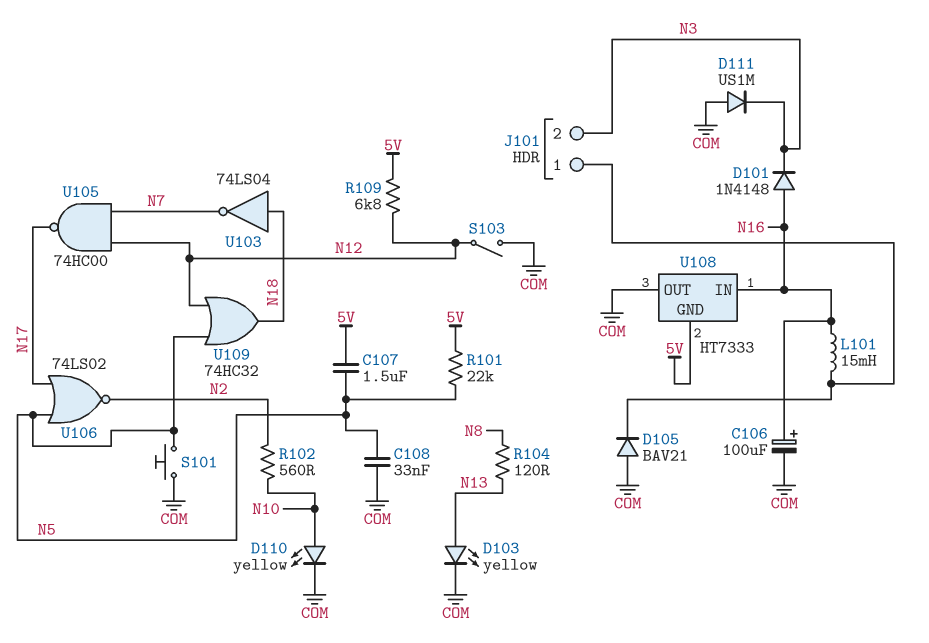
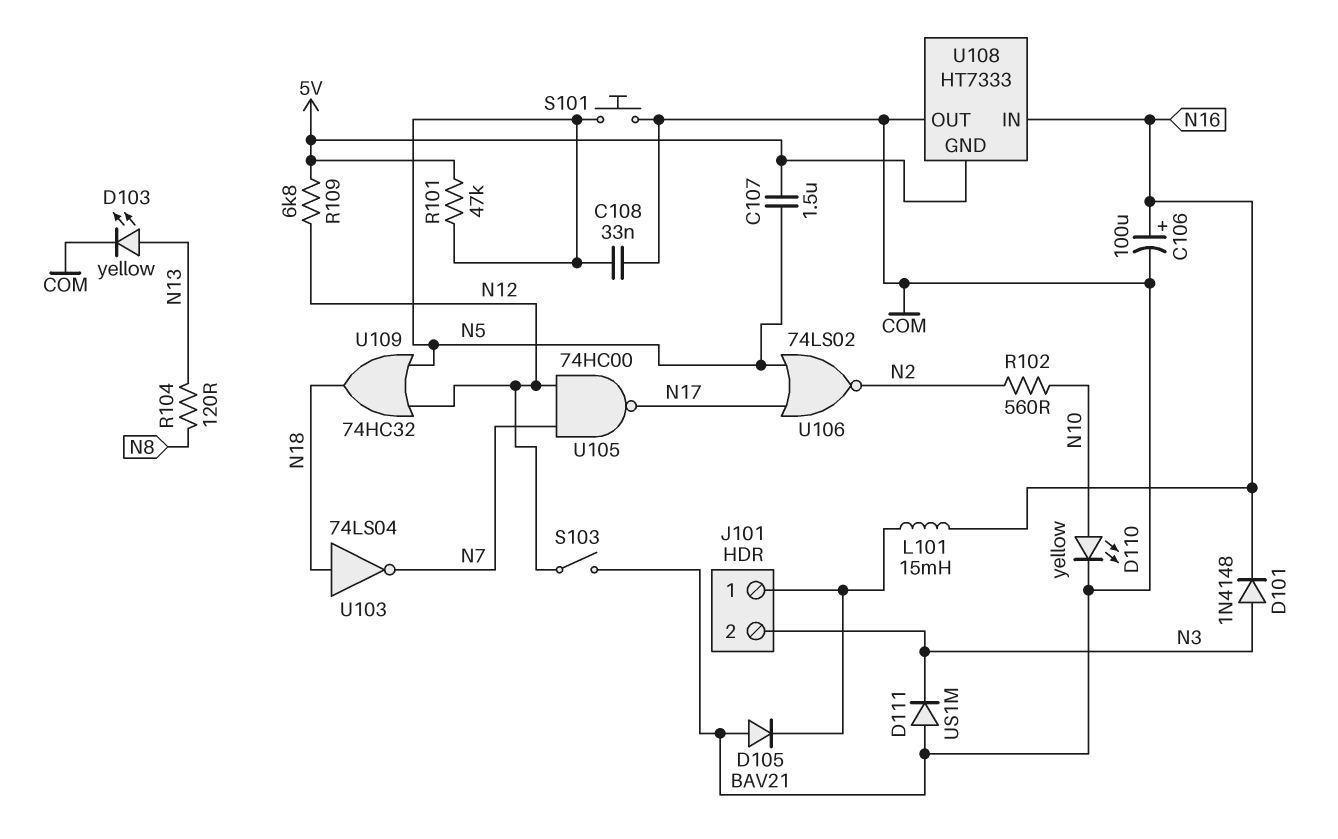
D101: diode 1N4148 (A N16, K N3) -> diode 1N4148 (A N3, K N16)
R101: 22k (5V, N5) -> 47k (5V, N5)

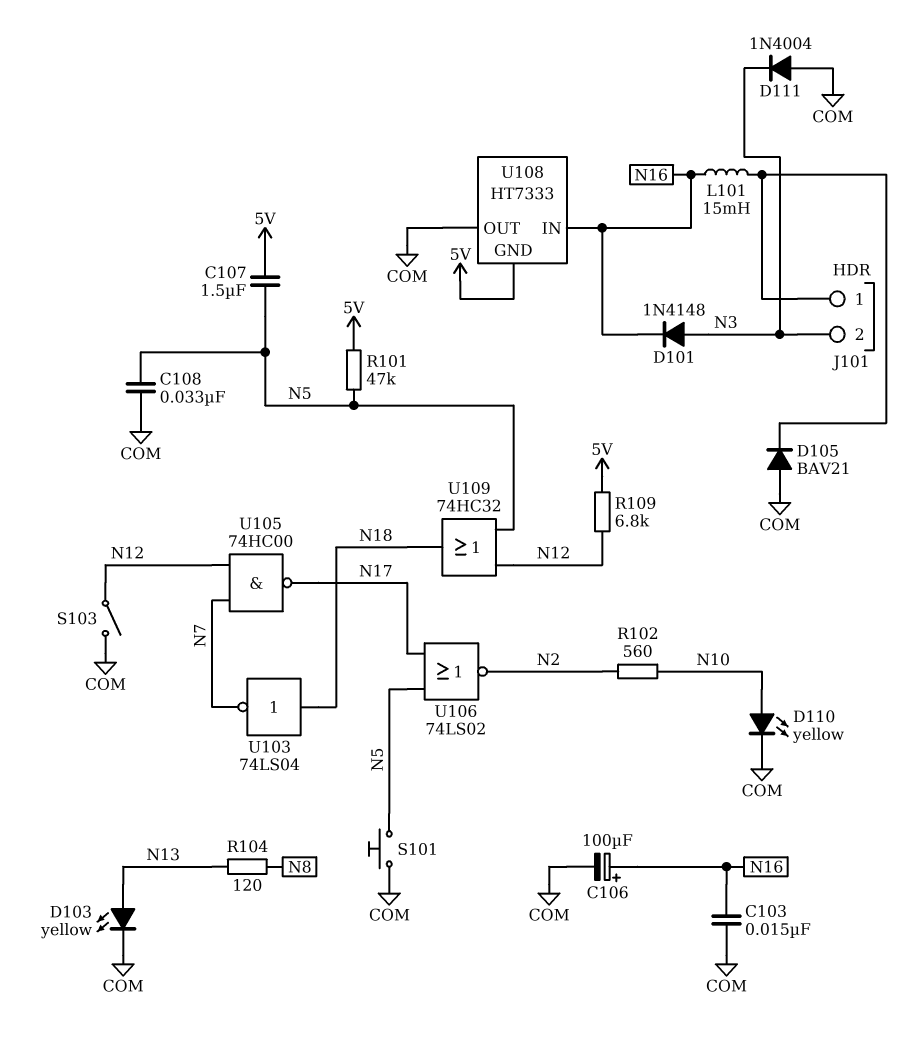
C103: none -> 15nF (COM, N16)
D111: diode US1M (A COM, K N3) -> diode 1N4004 (A COM, K N3)

